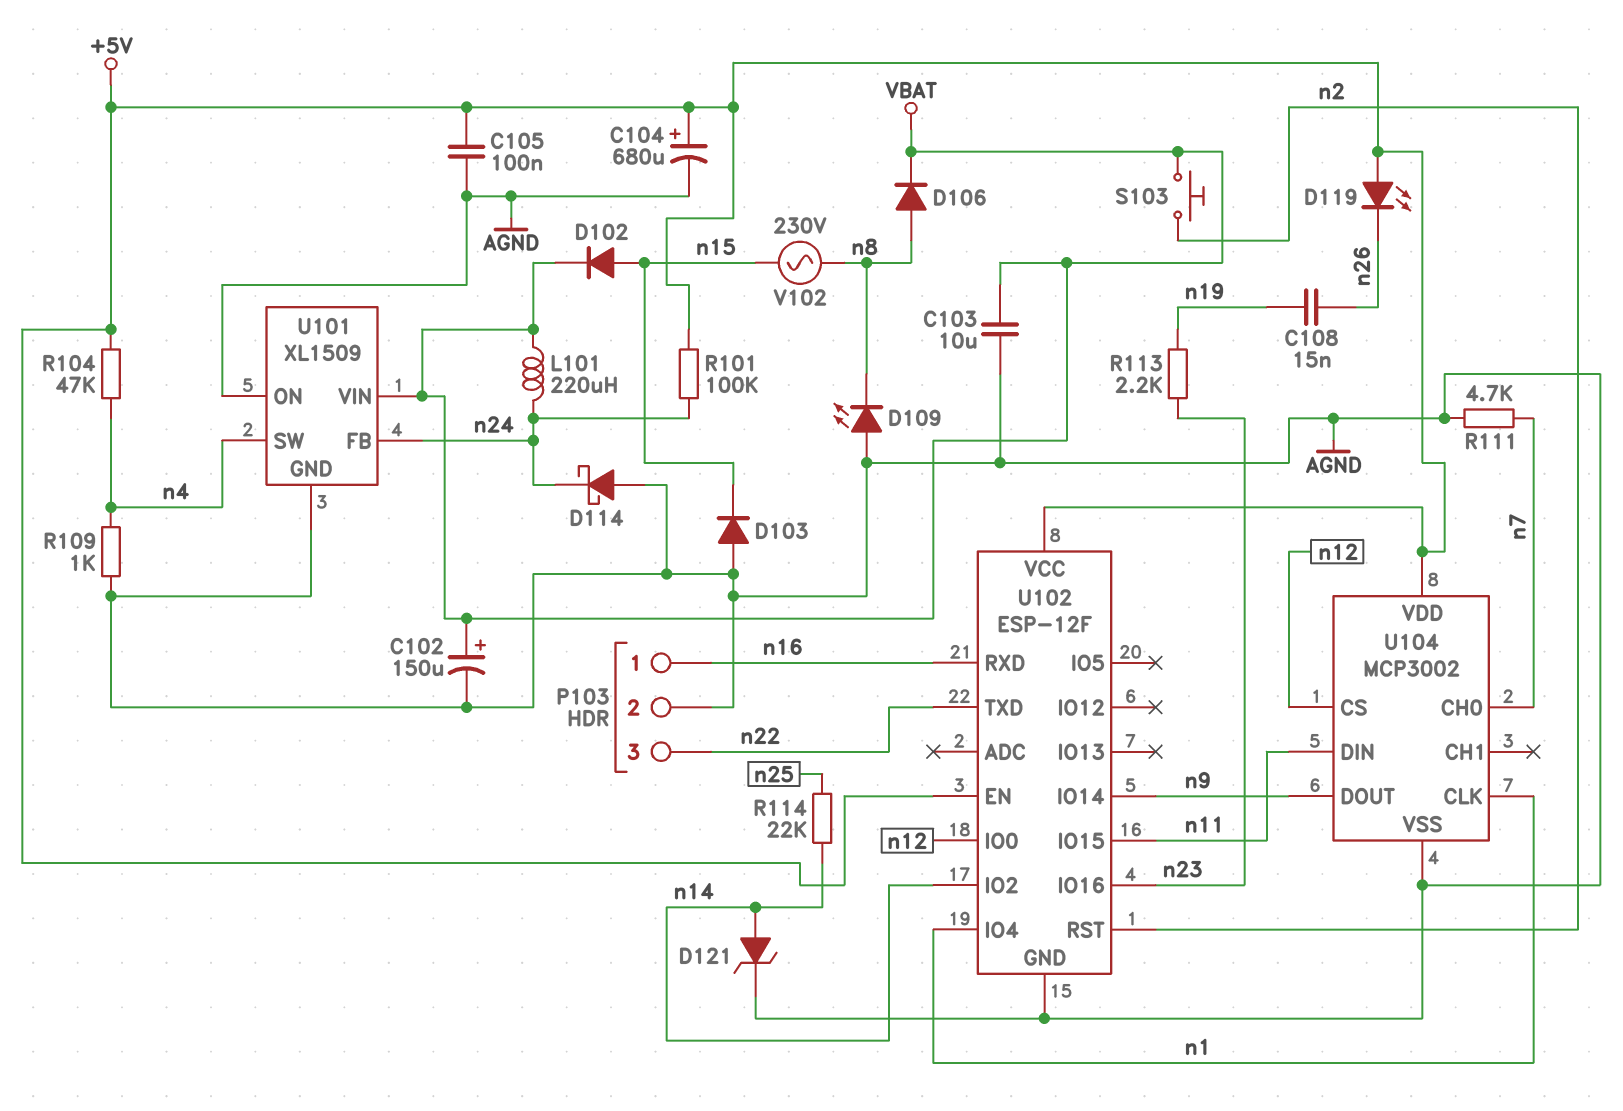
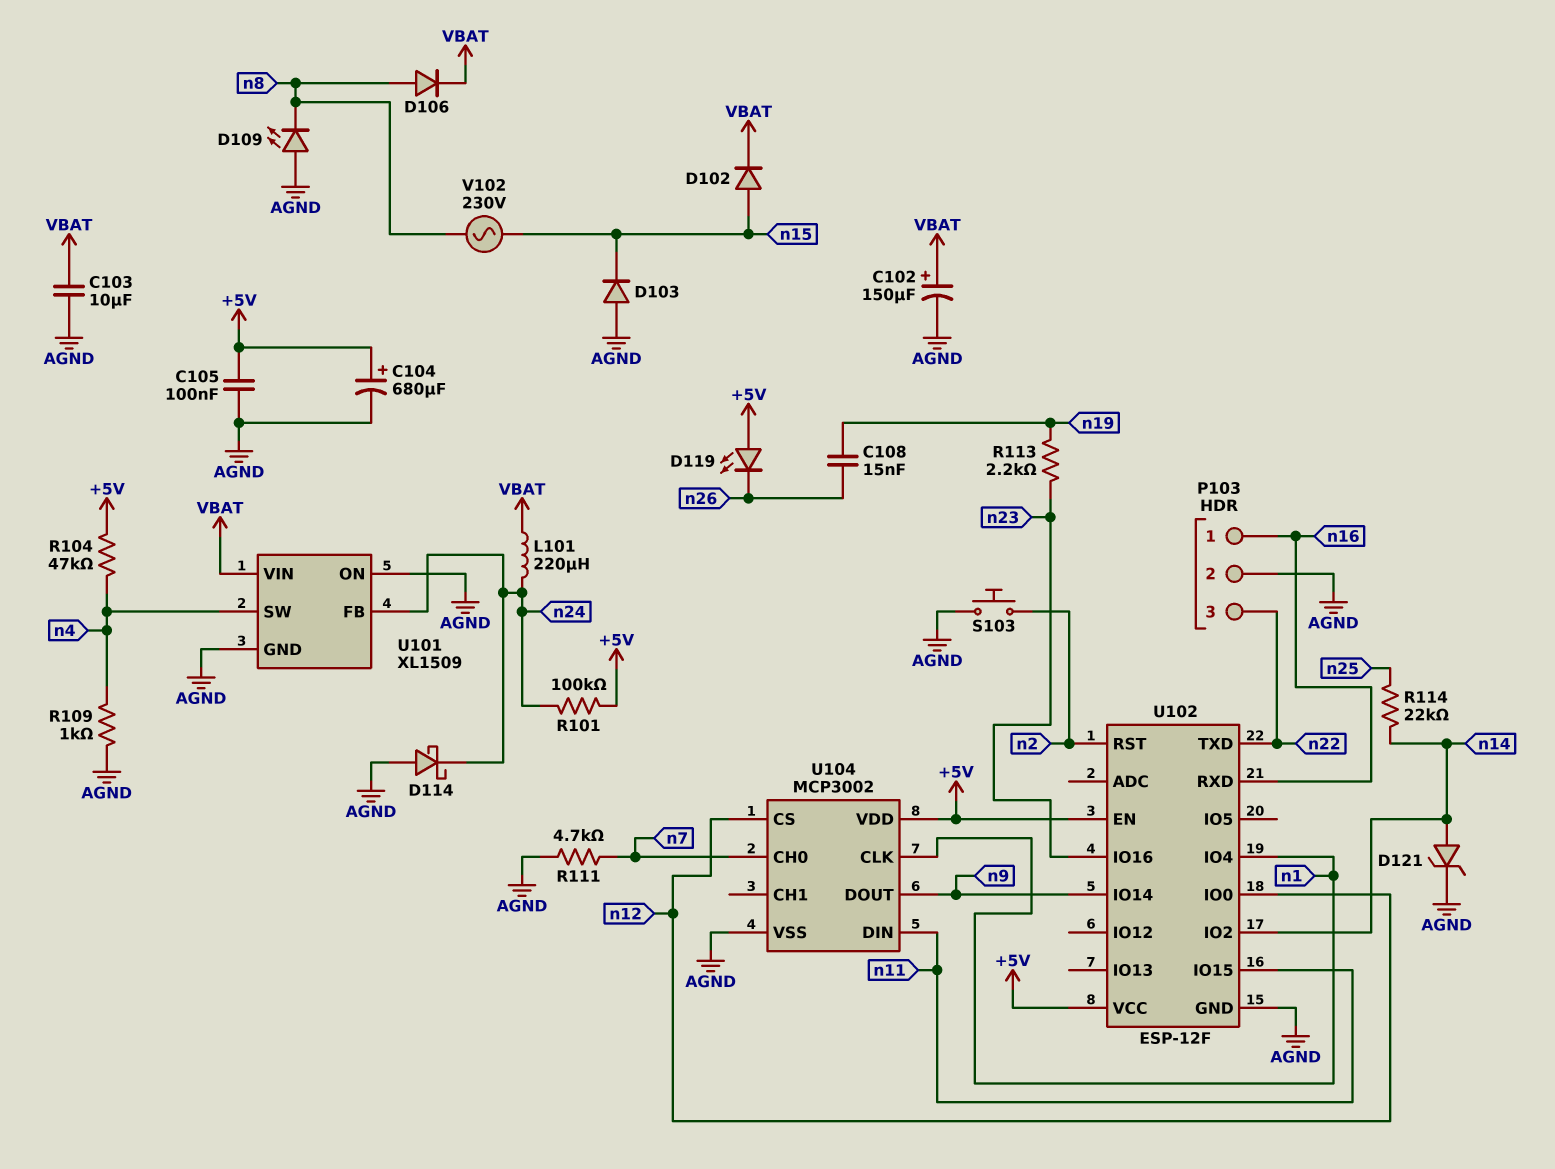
S103: button (VBAT, n2) -> button (AGND, n2)

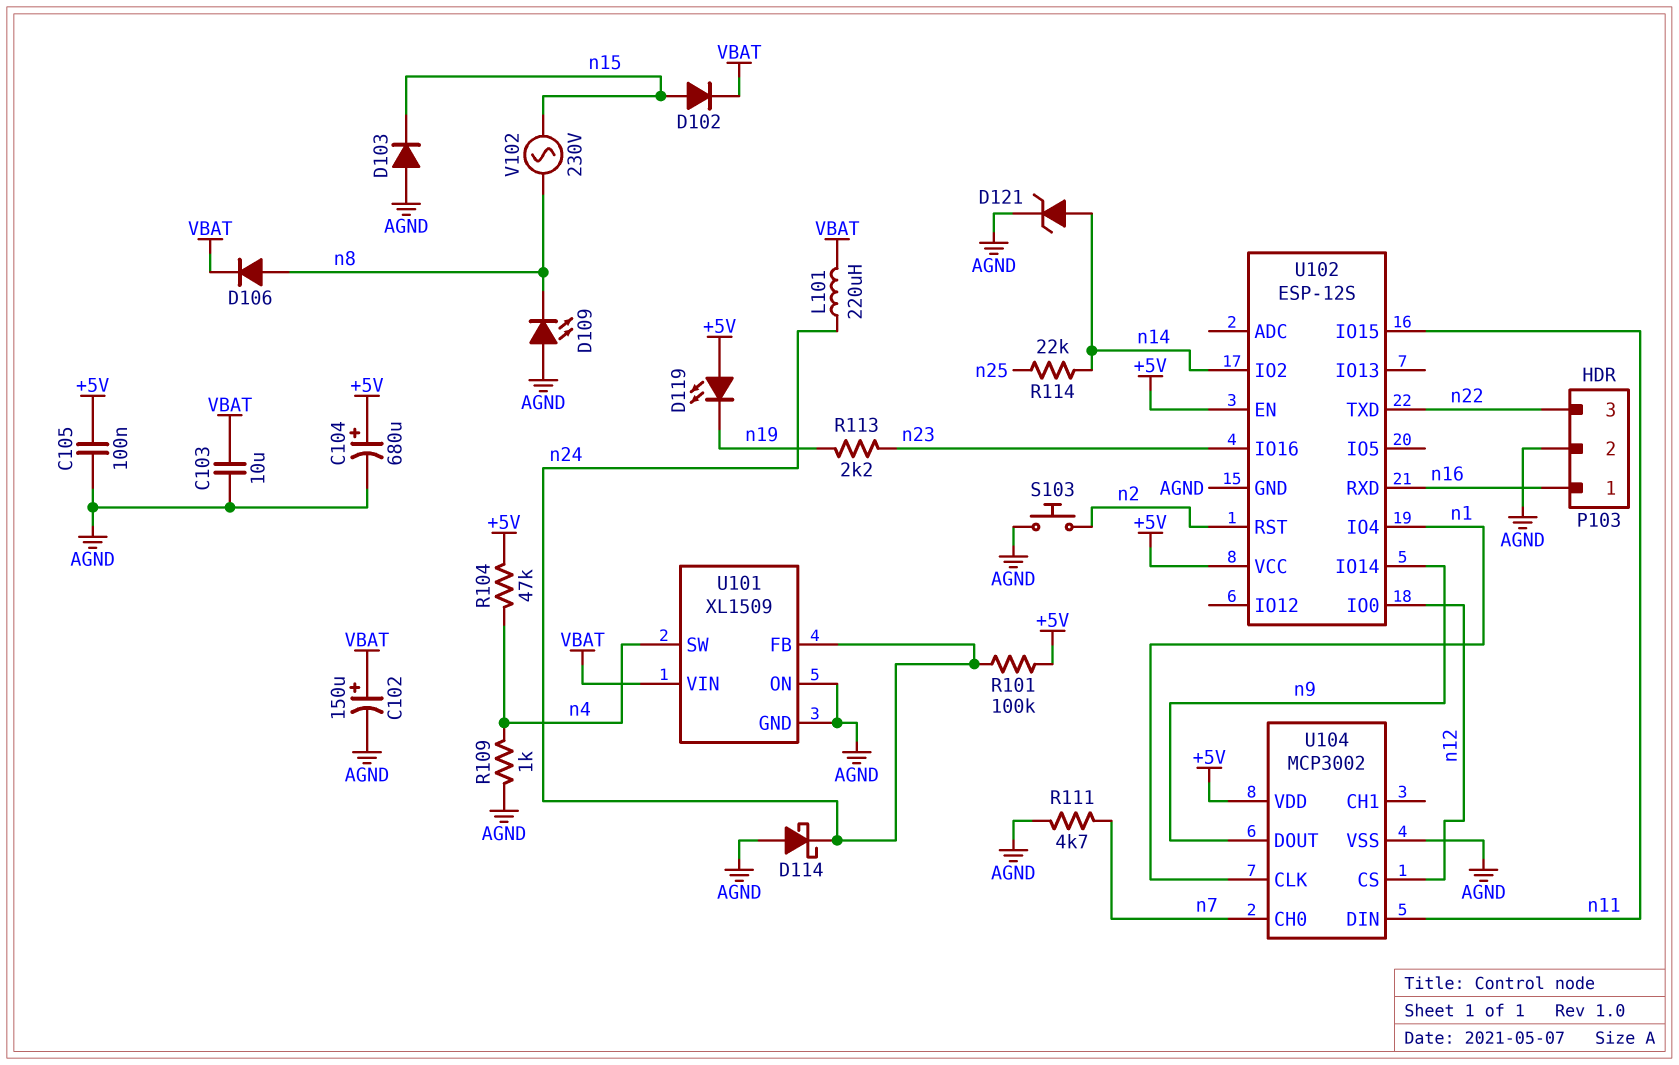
C108: 15nF (n19, n26) -> none
D119: LED (A +5V, K n26) -> LED (A +5V, K n19)
U102: ESP-12F -> ESP-12S

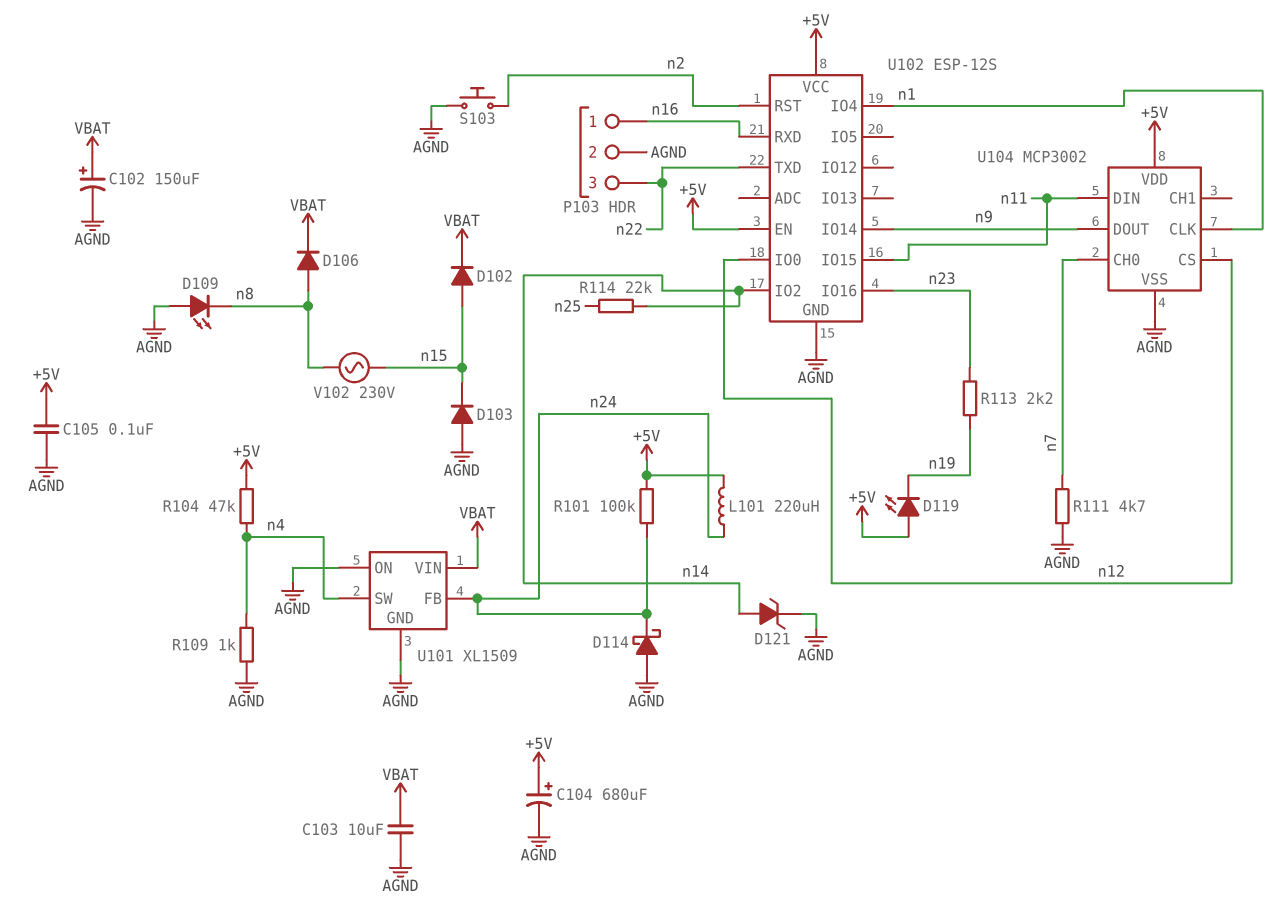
L101: 220uH (VBAT, n24) -> 220uH (+5V, n24)

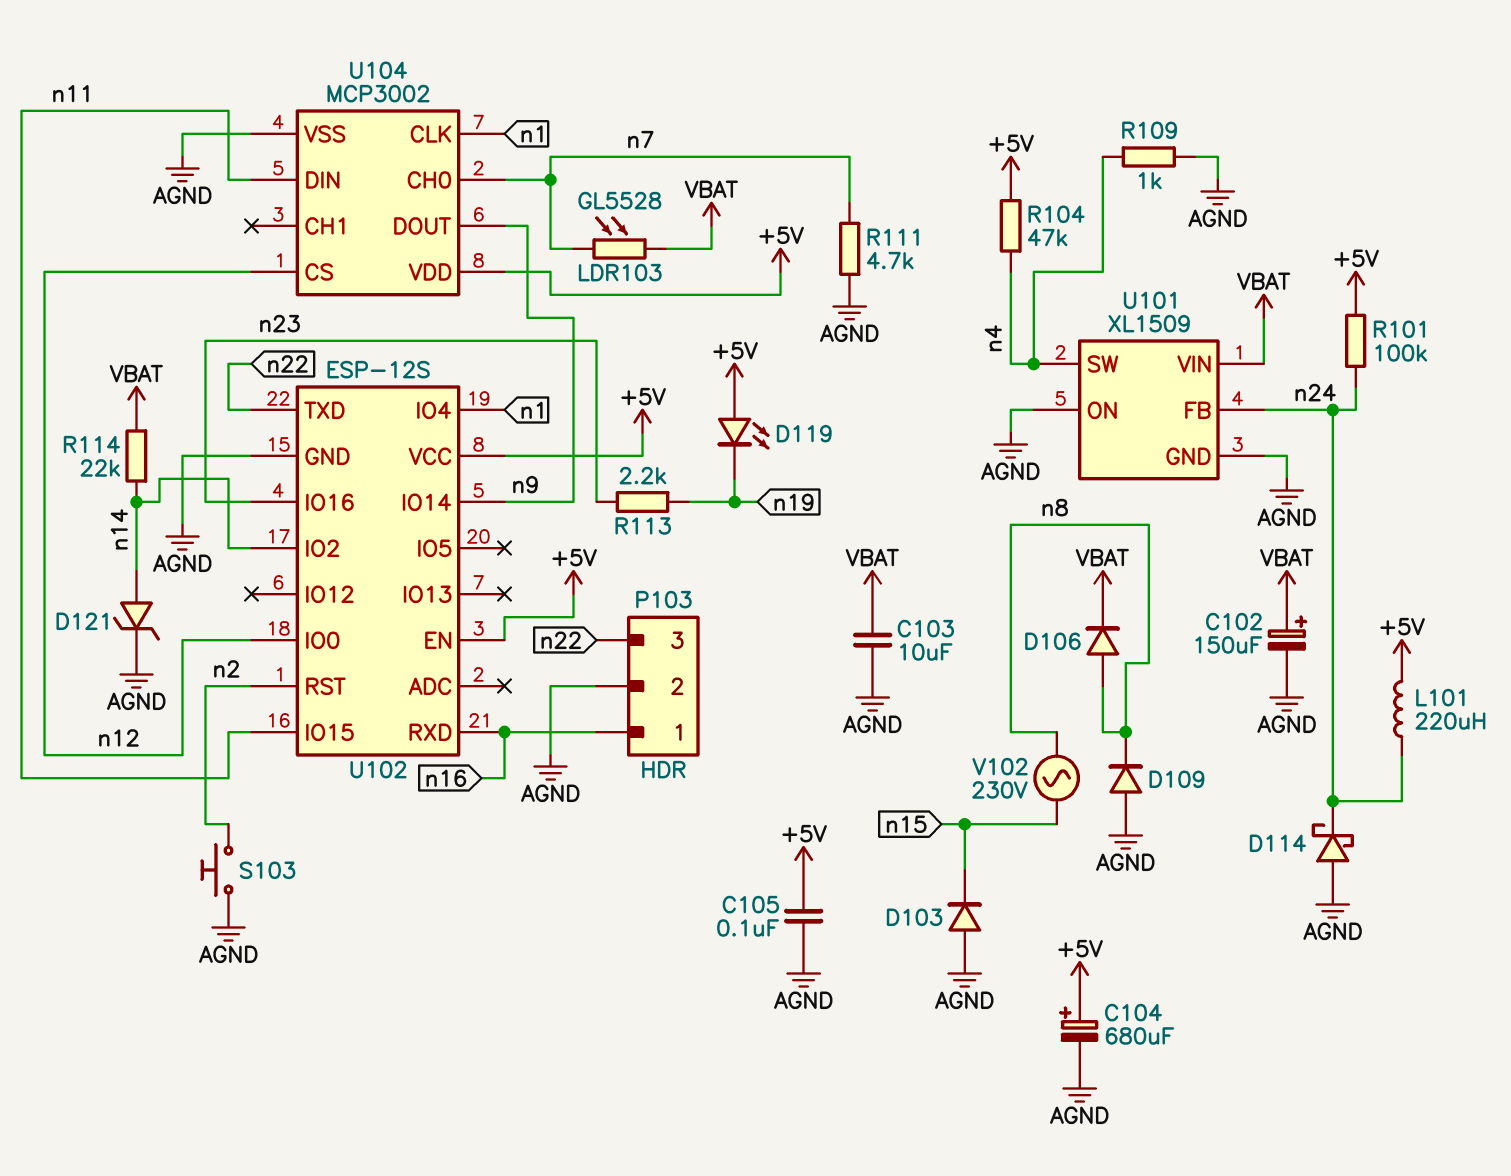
D102: diode (A n15, K VBAT) -> none
D109: LED (A AGND, K n8) -> diode (A AGND, K n8)
LDR103: none -> GL5528 (VBAT, n7)
R114: 22k (n14, n25) -> 22k (VBAT, n14)

